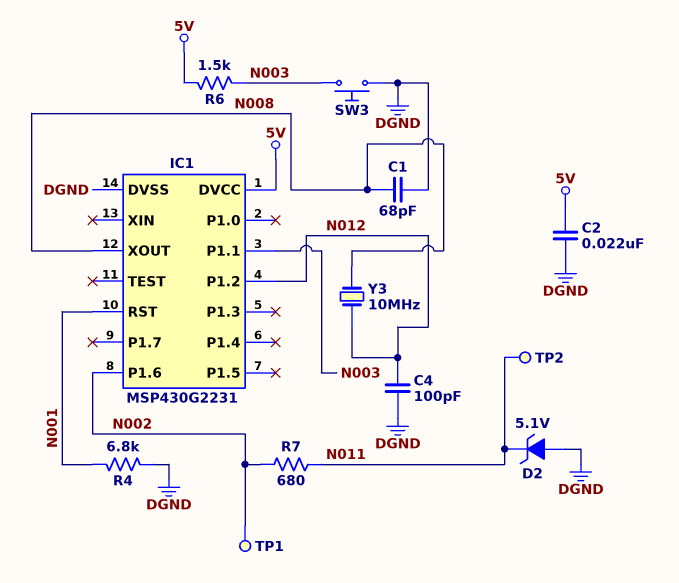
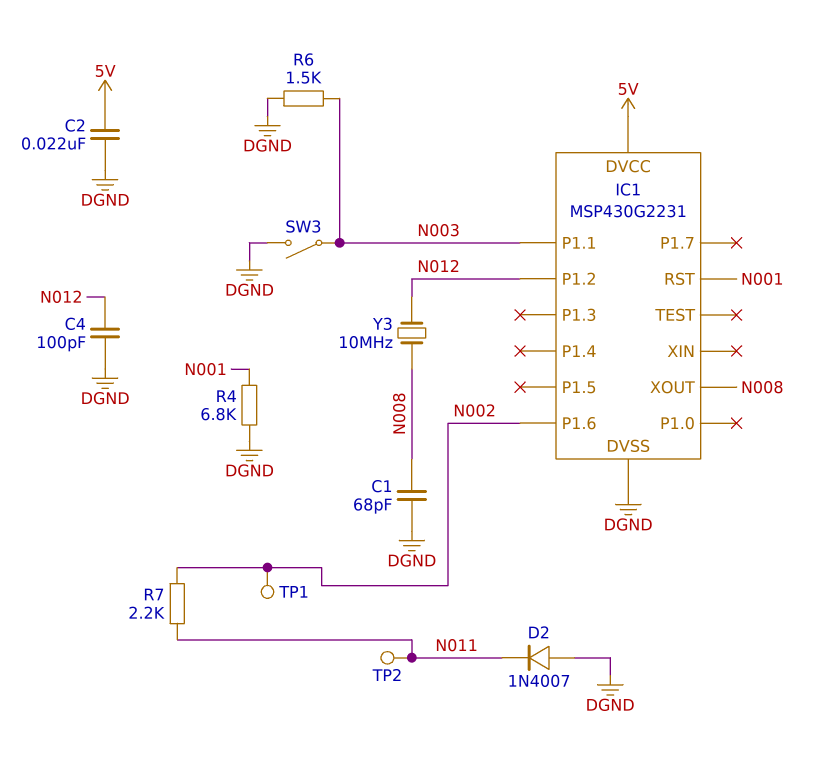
D2: zener 5.1V (A DGND, K N011) -> diode 1N4007 (A DGND, K N011)
R6: 1.5k (5V, N003) -> 1.5k (DGND, N003)
R7: 680 (N002, N011) -> 2.2k (N002, N011)
SW3: button (DGND, N003) -> switch (DGND, N003)

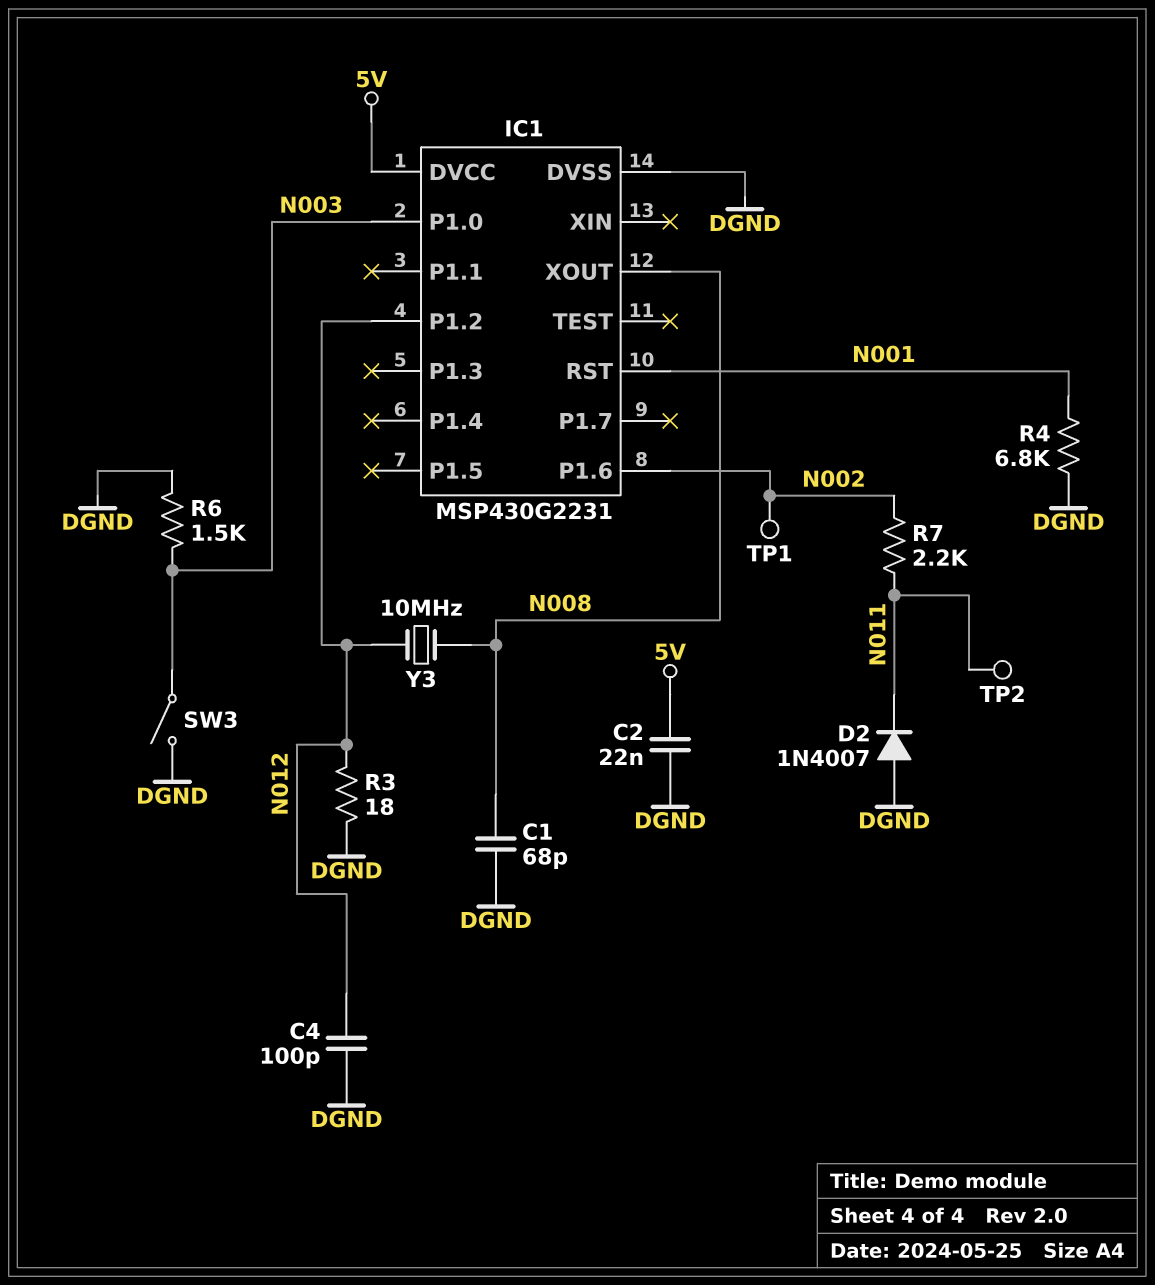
IC1 pin P1.0: none -> N003
IC1 pin P1.1: N003 -> none
R3: none -> 18 (DGND, N012)

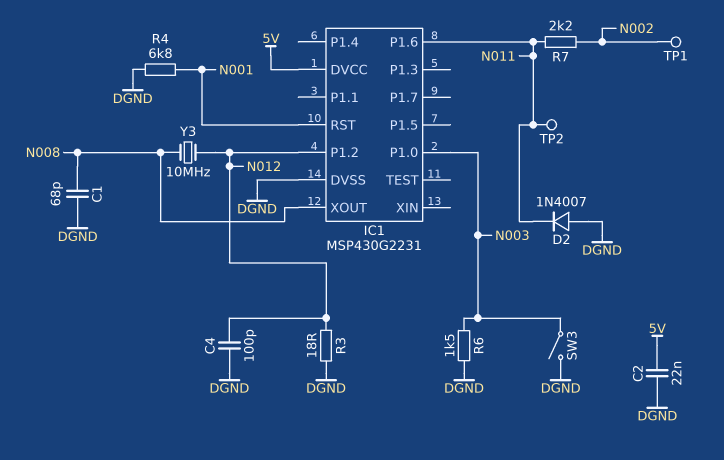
IC1 pin P1.6: N002 -> N011

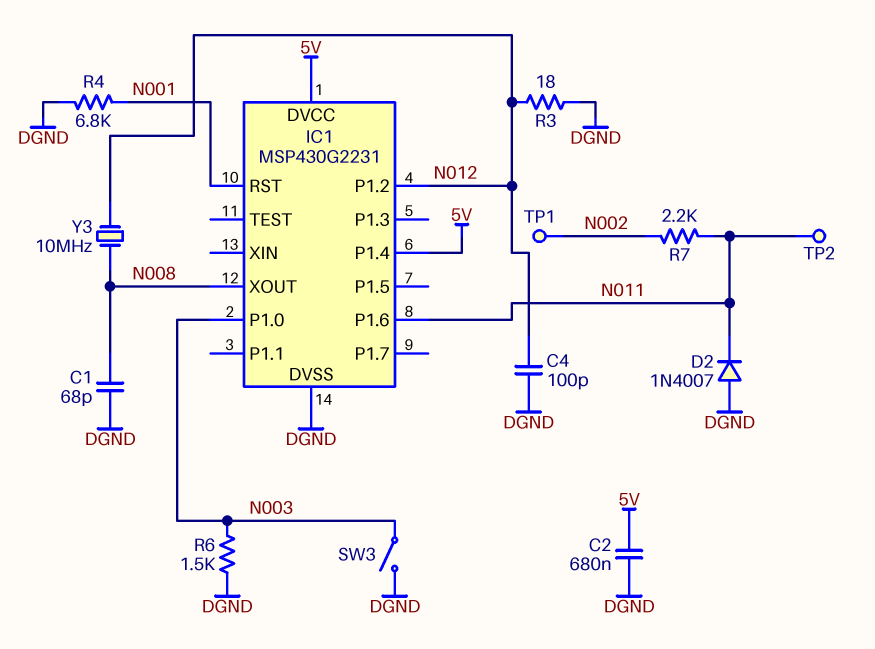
C2: 22nF (5V, DGND) -> 680nF (5V, DGND)
IC1 pin P1.4: none -> 5V

